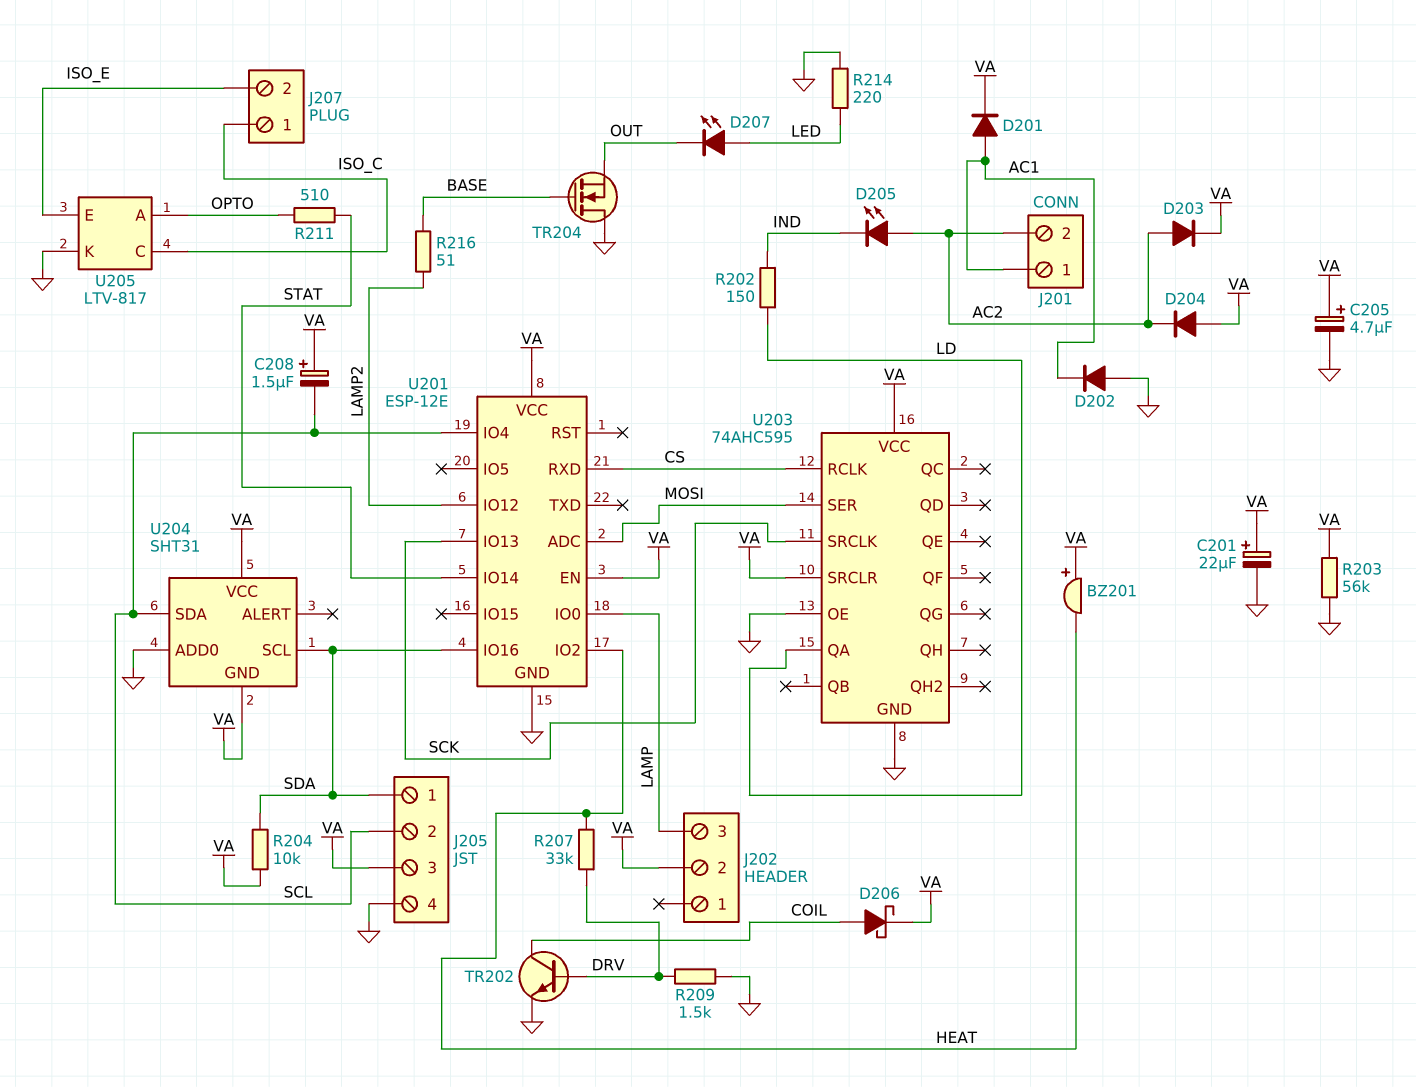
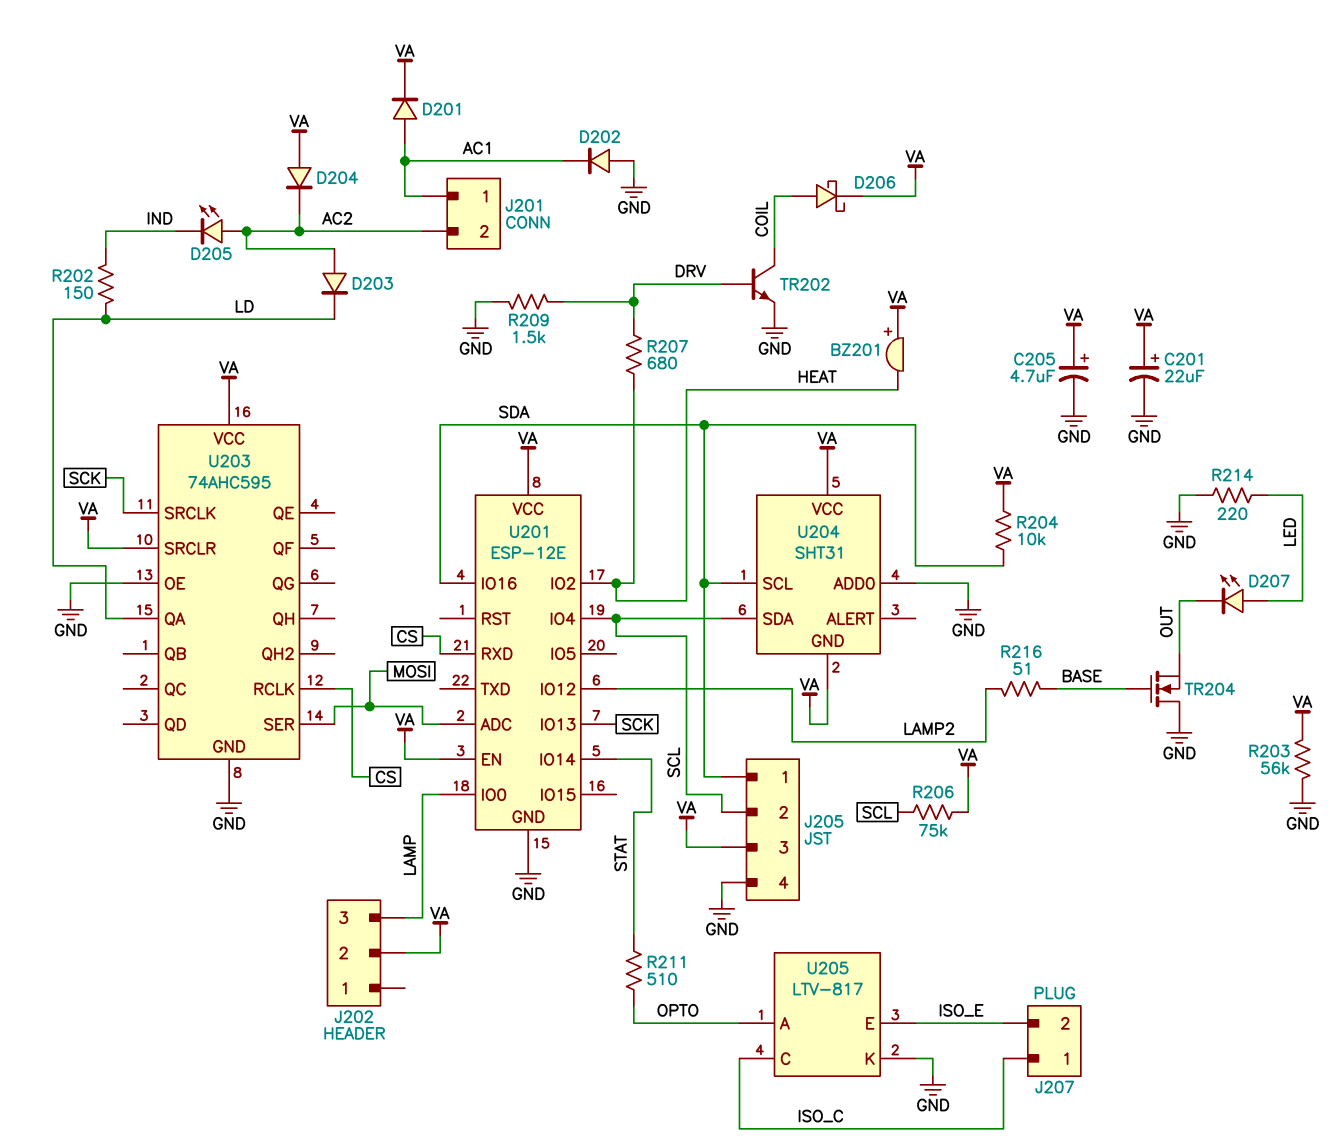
C208: 1.5uF (plus VA, minus SCL) -> none
D203: diode (A AC2, K VA) -> diode (A AC2, K LD)
R206: none -> 75k (SCL, VA)
R207: 33k (DRV, HEAT) -> 680 (DRV, HEAT)

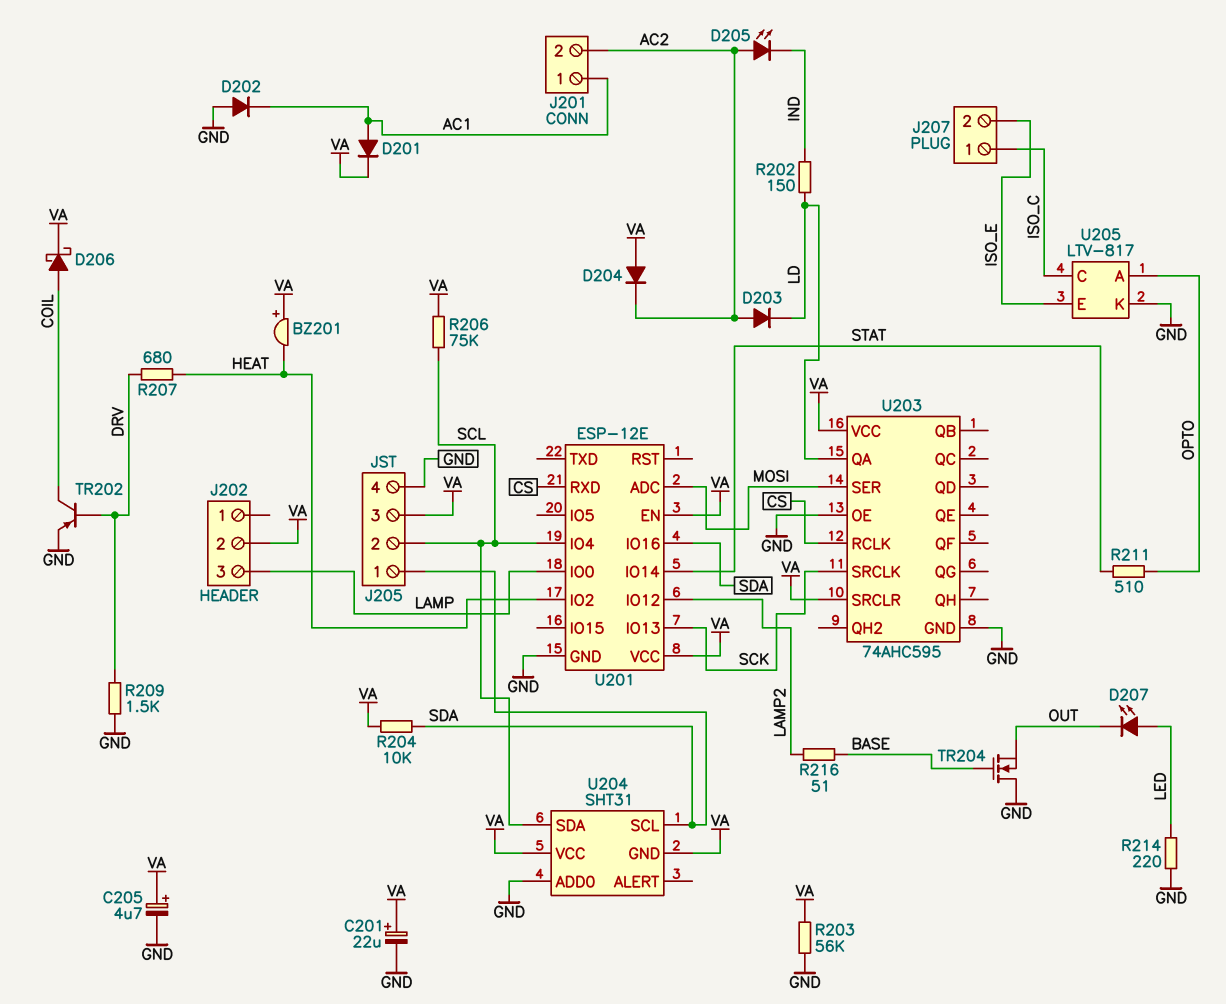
TR202: NPN (B DRV, C COIL, E GND) -> PNP (B DRV, C COIL, E GND)

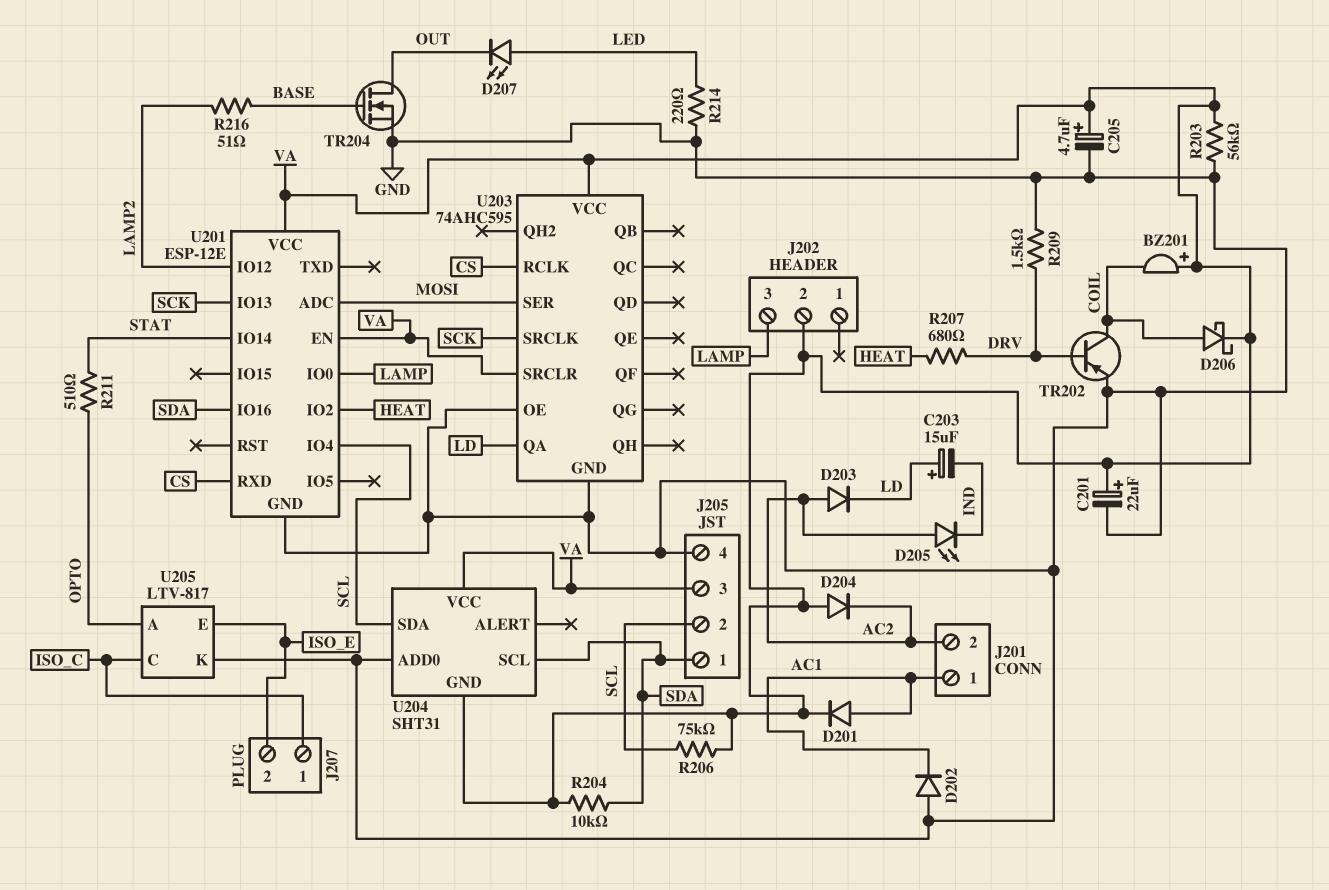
BZ201: buzzer (plus VA, minus HEAT) -> buzzer (plus VA, minus COIL)
C203: none -> 15uF (plus LD, minus IND)
R202: 150 (IND, LD) -> none
TR204: NMOS (G BASE, D GND, S OUT) -> NMOS (G BASE, D OUT, S GND)

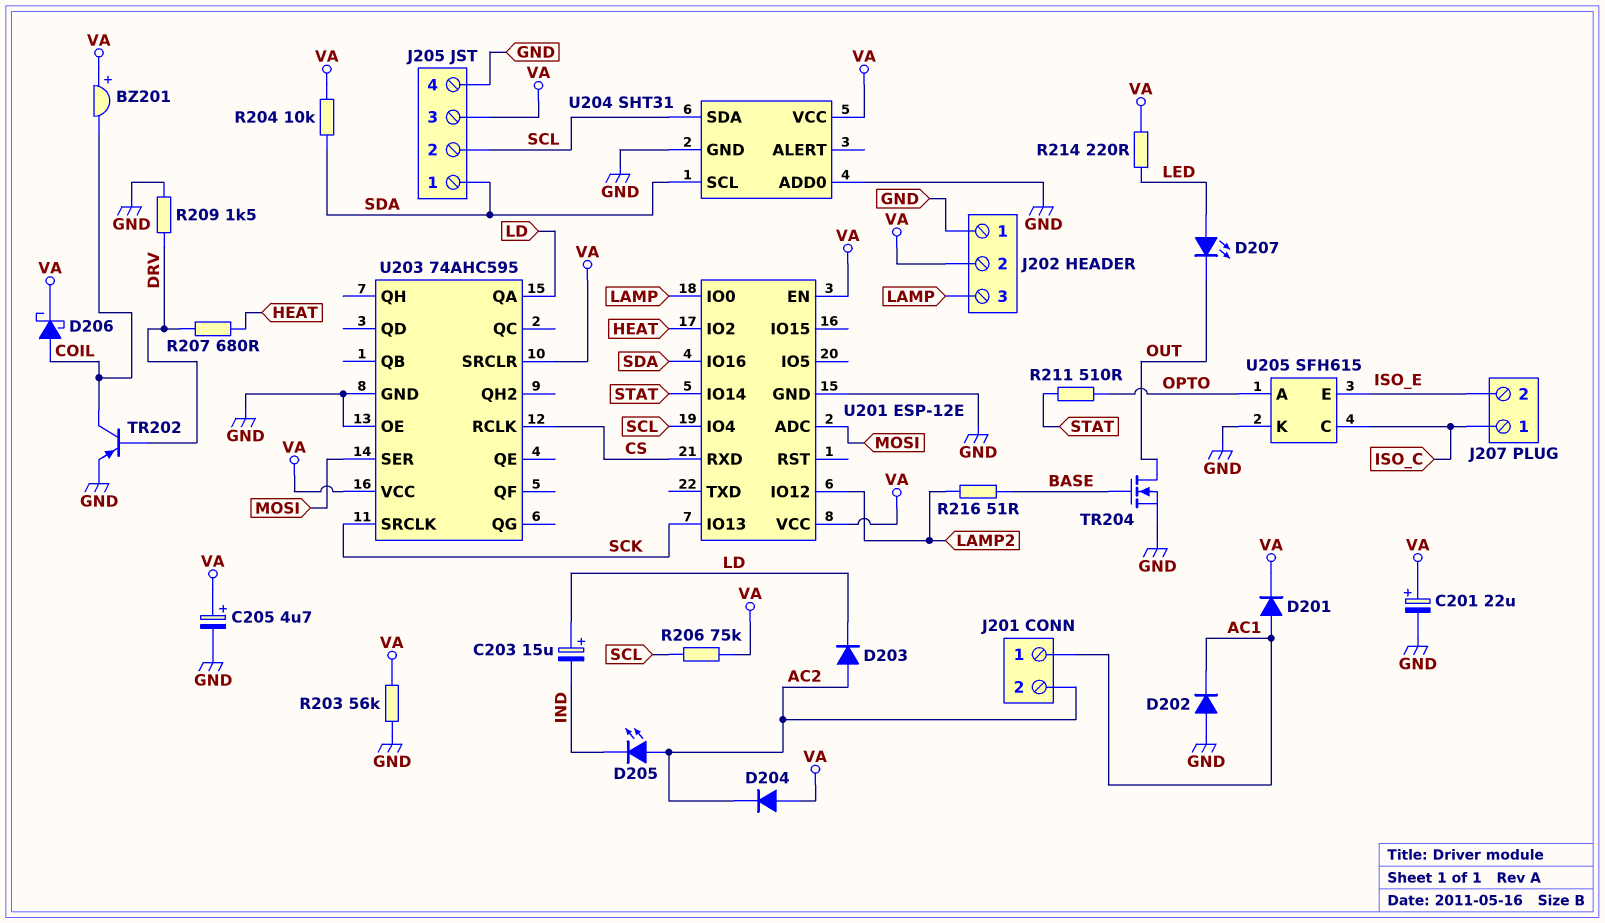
J202 pin 1: none -> GND
R214: 220 (GND, LED) -> 220 (LED, VA)
U204 pin GND: VA -> GND
U205: LTV-817 -> SFH615

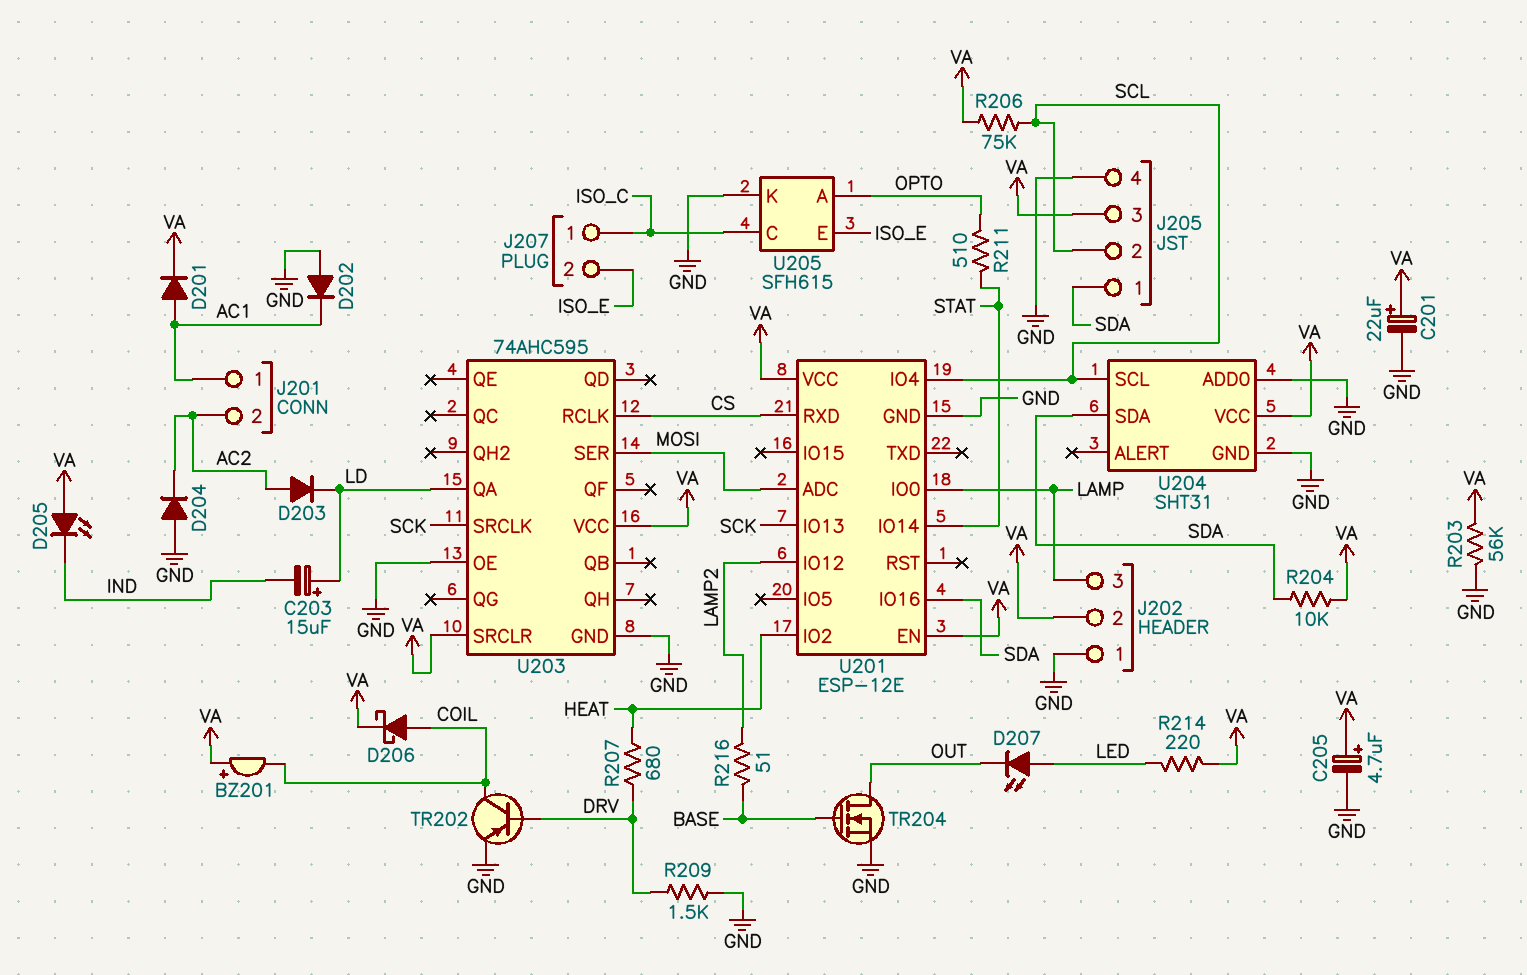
D204: diode (A VA, K AC2) -> diode (A GND, K AC2)
D205: LED (A AC2, K IND) -> LED (A VA, K IND)
U204 pin SCL: SDA -> SCL
U204 pin SDA: SCL -> SDA

